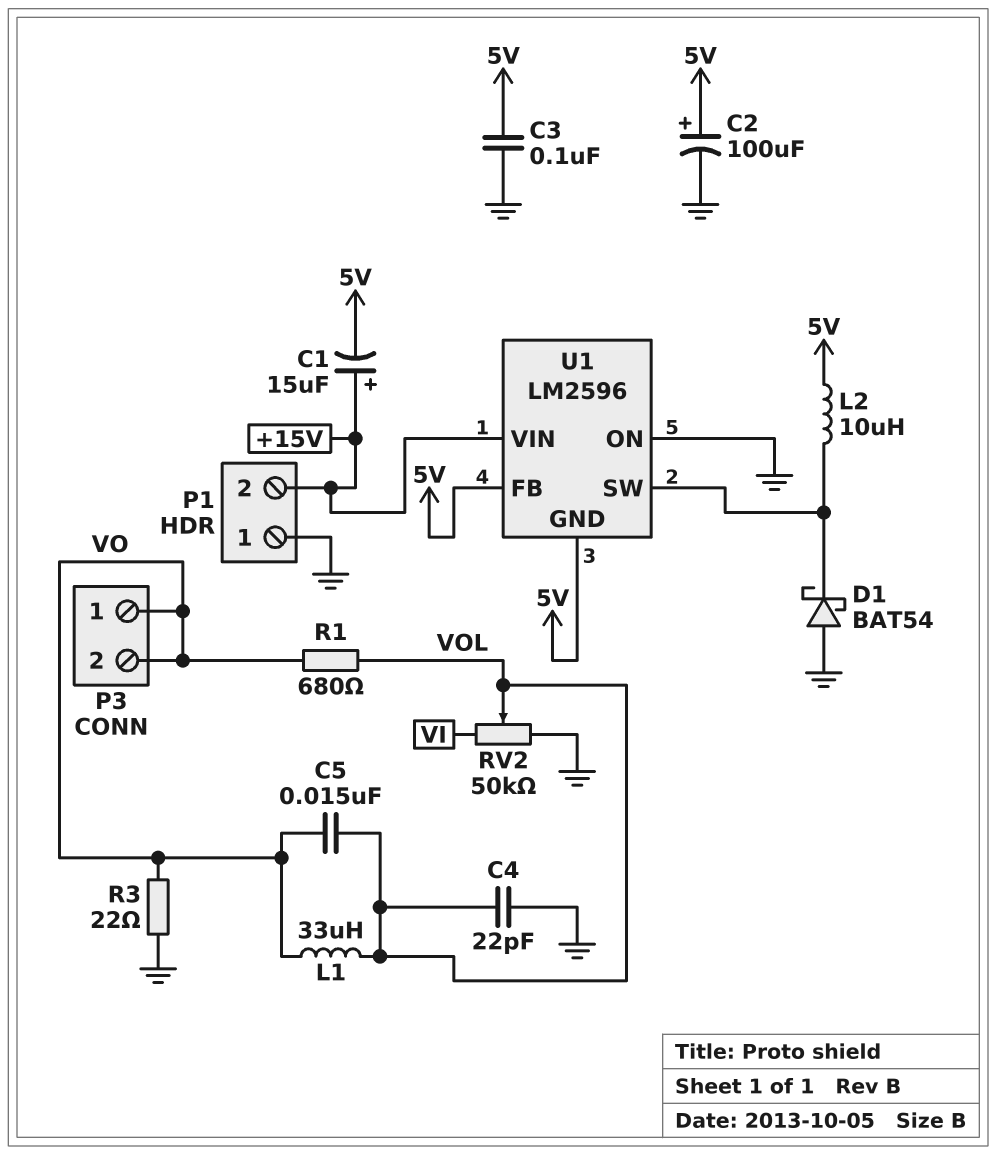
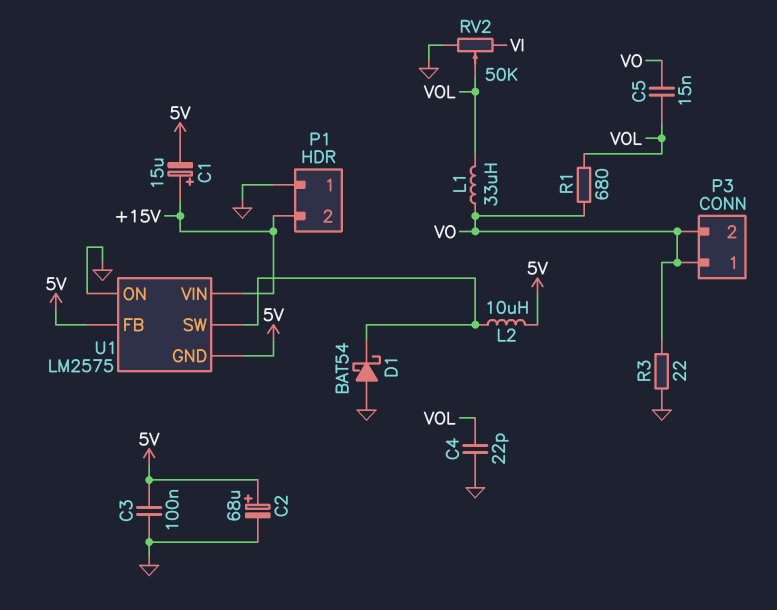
C2: 100uF (plus 5V, minus GND) -> 68uF (plus 5V, minus GND)
U1: LM2596 -> LM2575

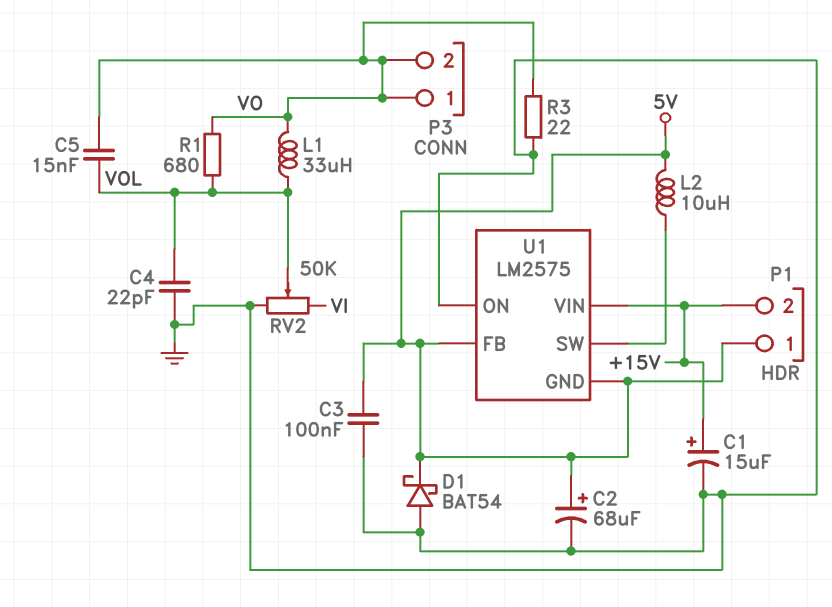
C1: 15uF (plus +15V, minus 5V) -> 15uF (plus +15V, minus GND)
D1: schottky BAT54 (A GND, K U1/SW) -> schottky BAT54 (A GND, K 5V)
P1 pin 1: GND -> 5V

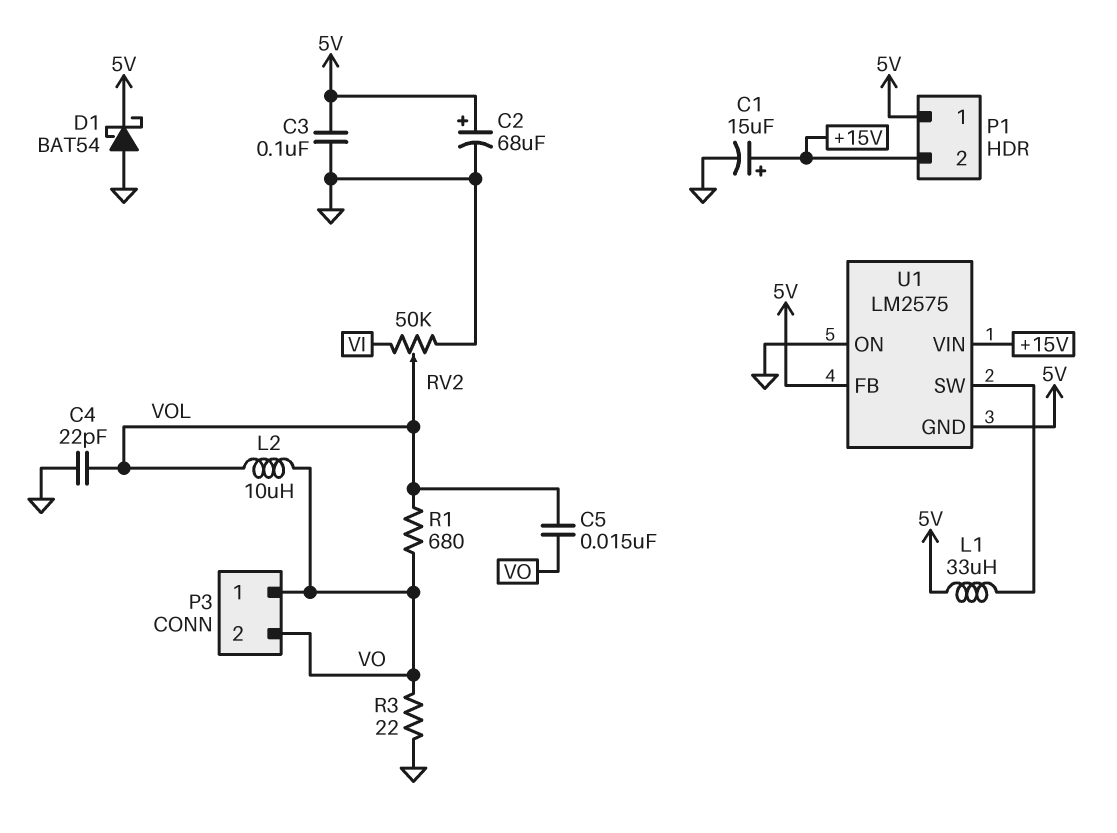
L1: 33uH (VO, VOL) -> 33uH (5V, U1/SW)
L2: 10uH (5V, U1/SW) -> 10uH (VO, VOL)

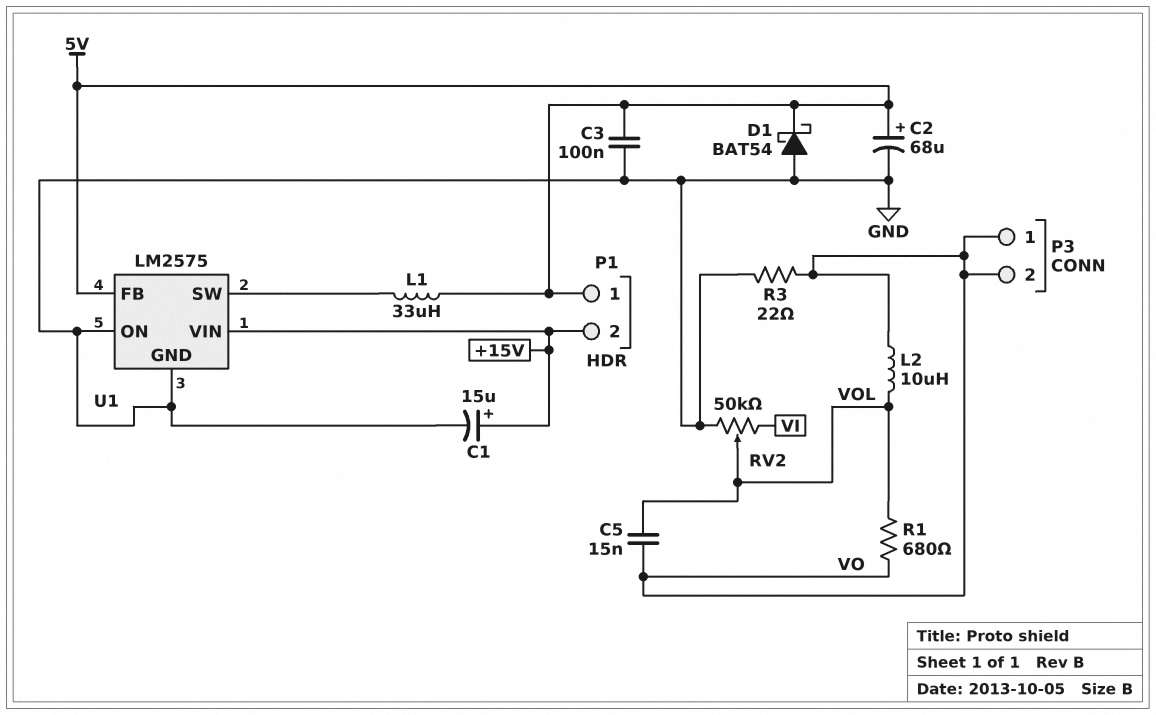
C4: 22pF (GND, VOL) -> none
U1 pin GND: 5V -> GND

